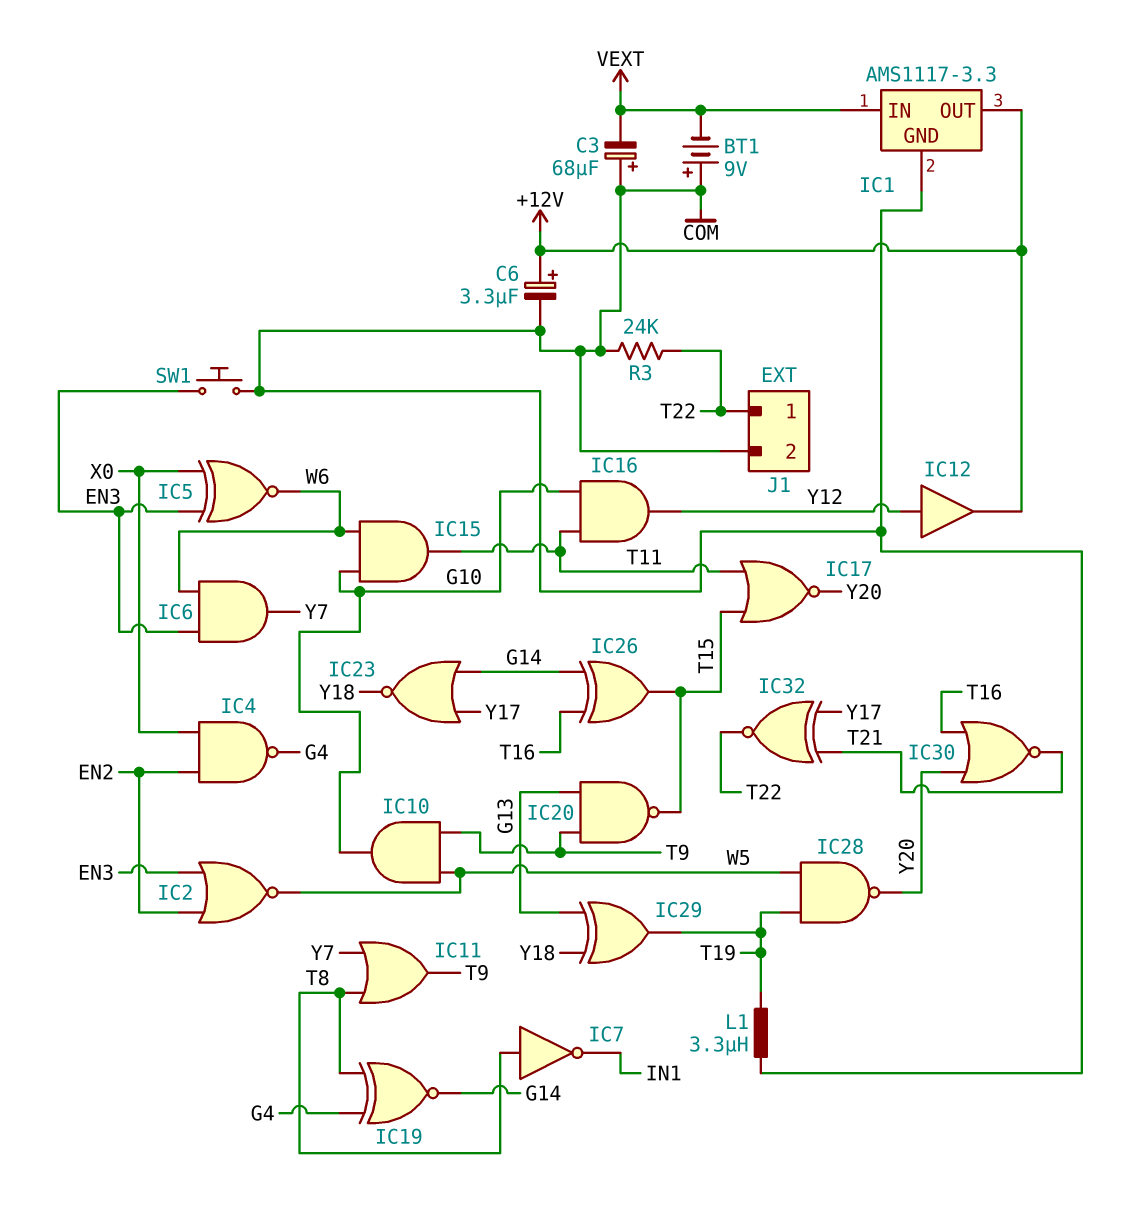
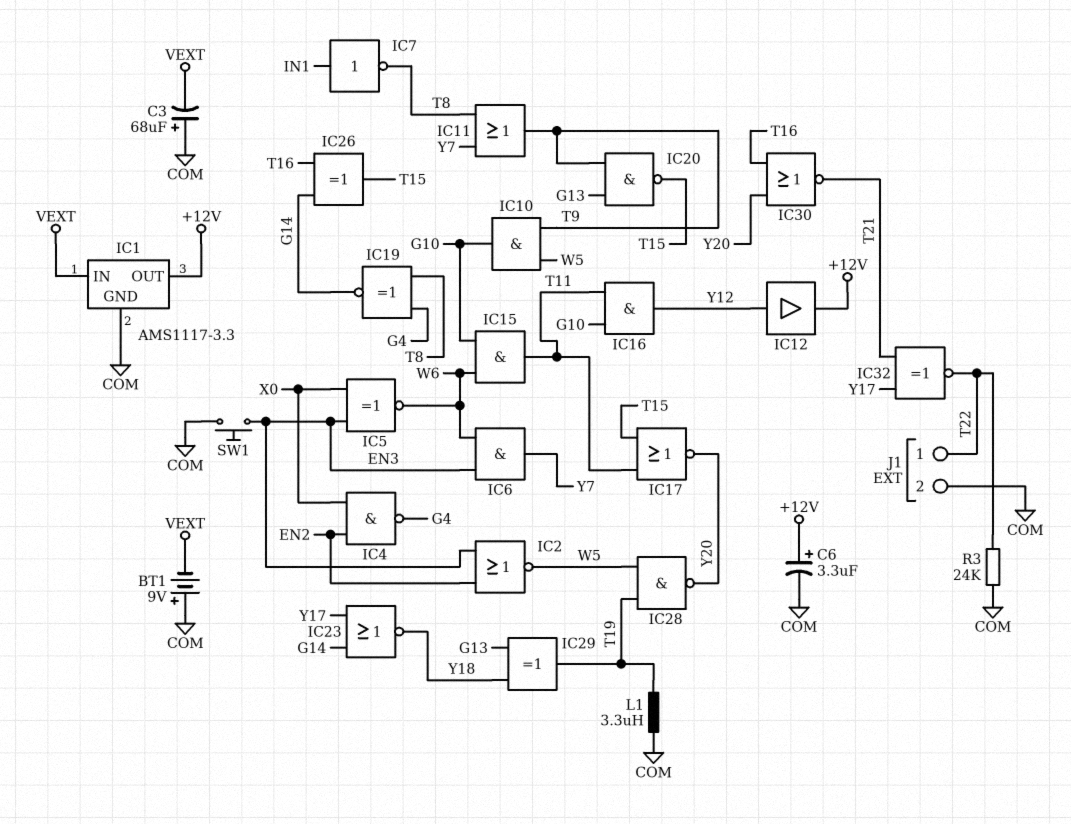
IC7: NOT (in T8, out IN1) -> NOT (in IN1, out T8)

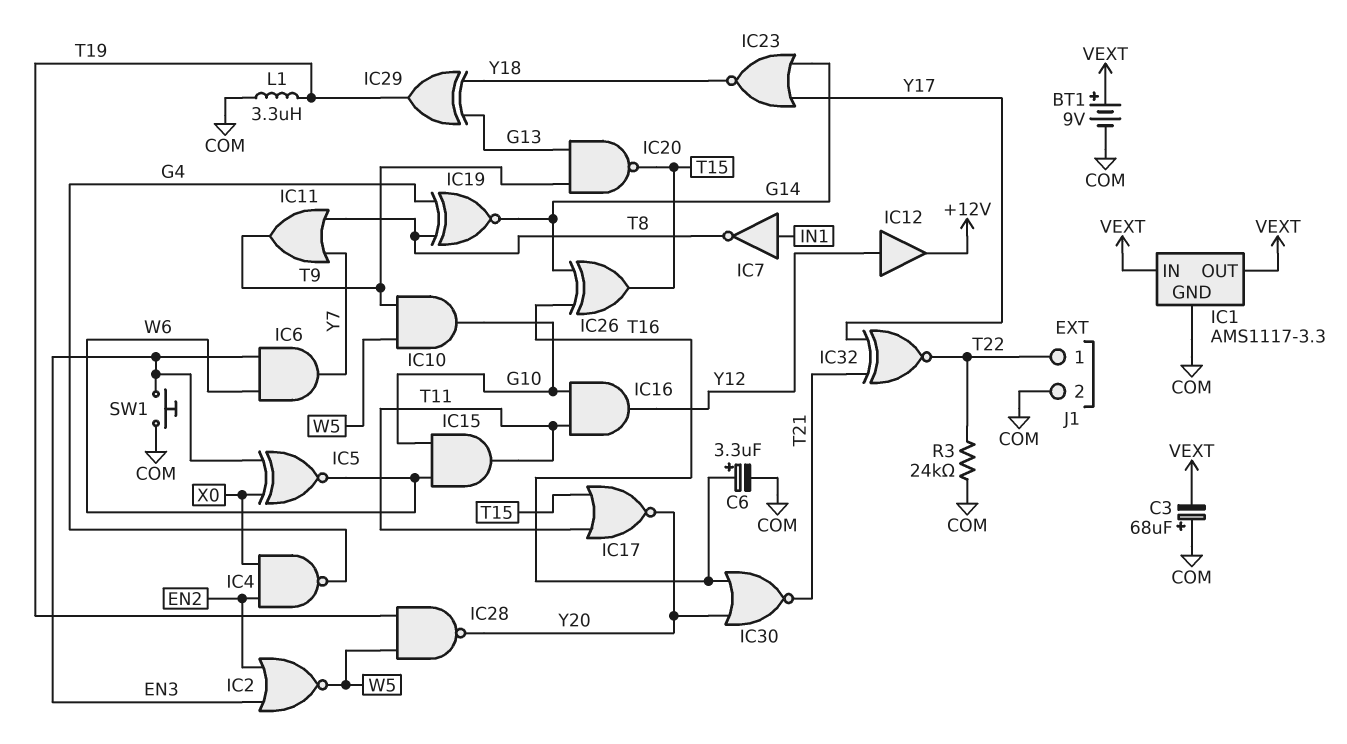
BT1: 9V (plus COM, minus VEXT) -> 9V (plus VEXT, minus COM)
C6: 3.3uF (plus +12V, minus COM) -> 3.3uF (plus T16, minus COM)
IC1 pin OUT: +12V -> VEXT

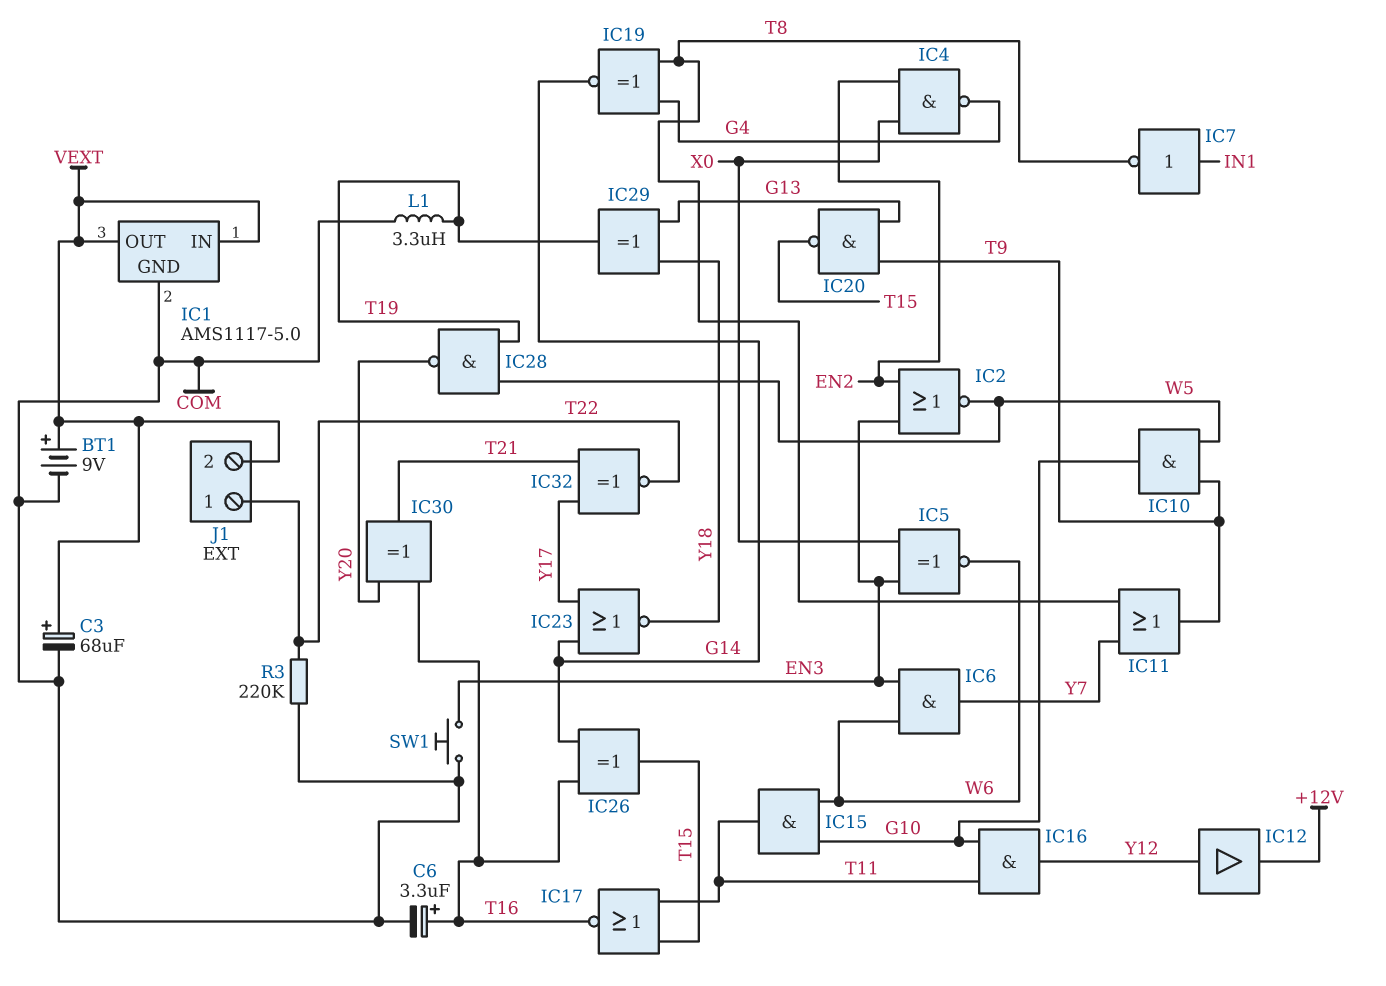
C3: 68uF (plus COM, minus VEXT) -> 68uF (plus VEXT, minus COM)
IC1: AMS1117-3.3 -> AMS1117-5.0
IC17: NOR (in T11, in T15, out Y20) -> NOR (in T11, in T15, out T16)
IC30: NOR (in T16, in Y20, out T21) -> XOR (in T16, in Y20, out T21)
J1 pin 2: COM -> VEXT
R3: 24k (COM, T22) -> 220k (COM, T22)

